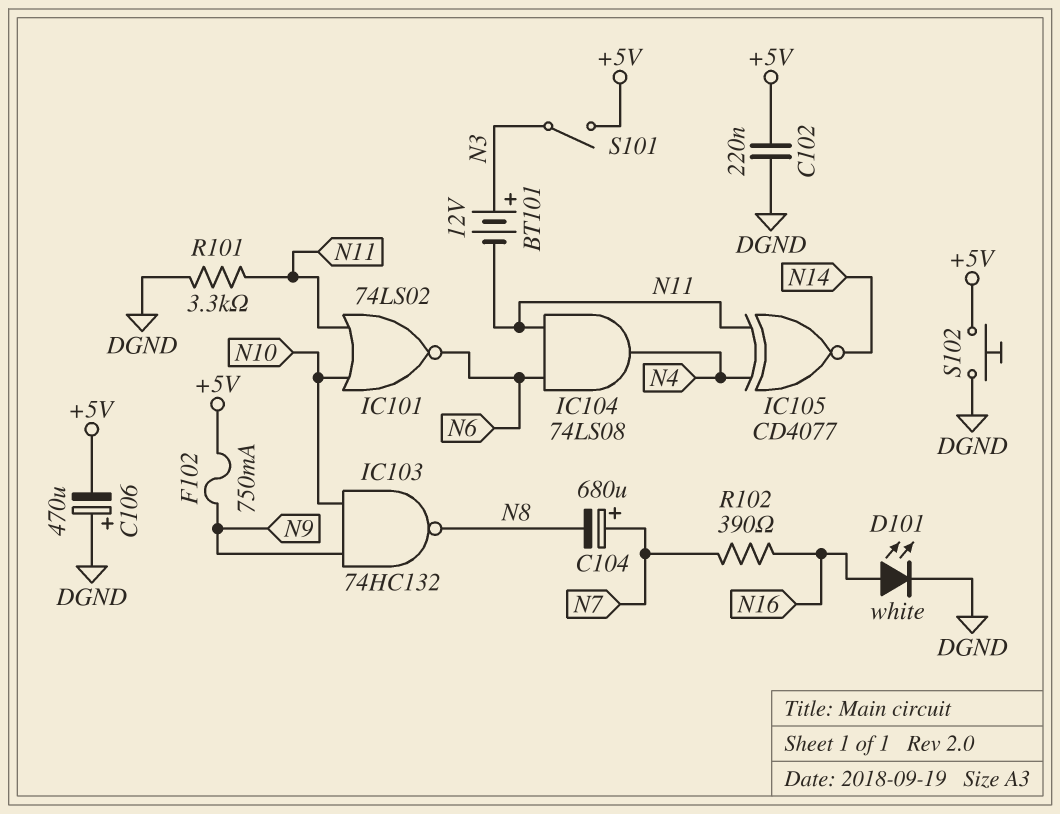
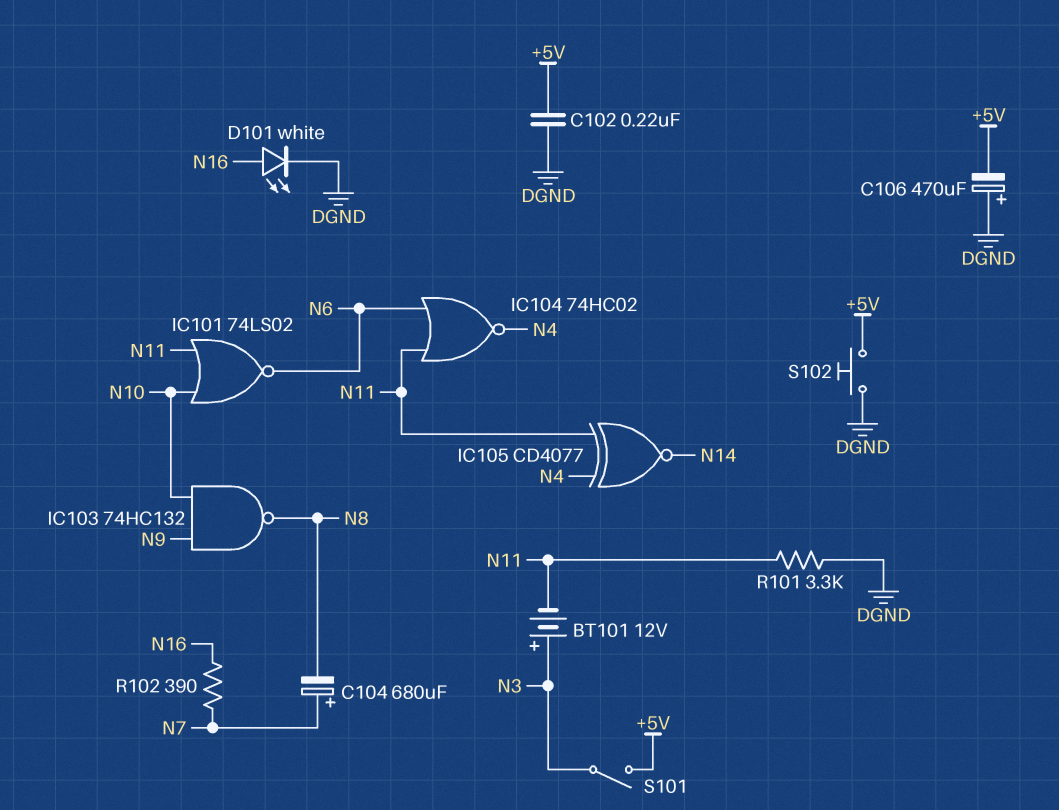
F102: 750mA (+5V, N9) -> none
IC104: AND 74LS08 (in N6, in N11, out N4) -> NOR 74HC02 (in N6, in N11, out N4)

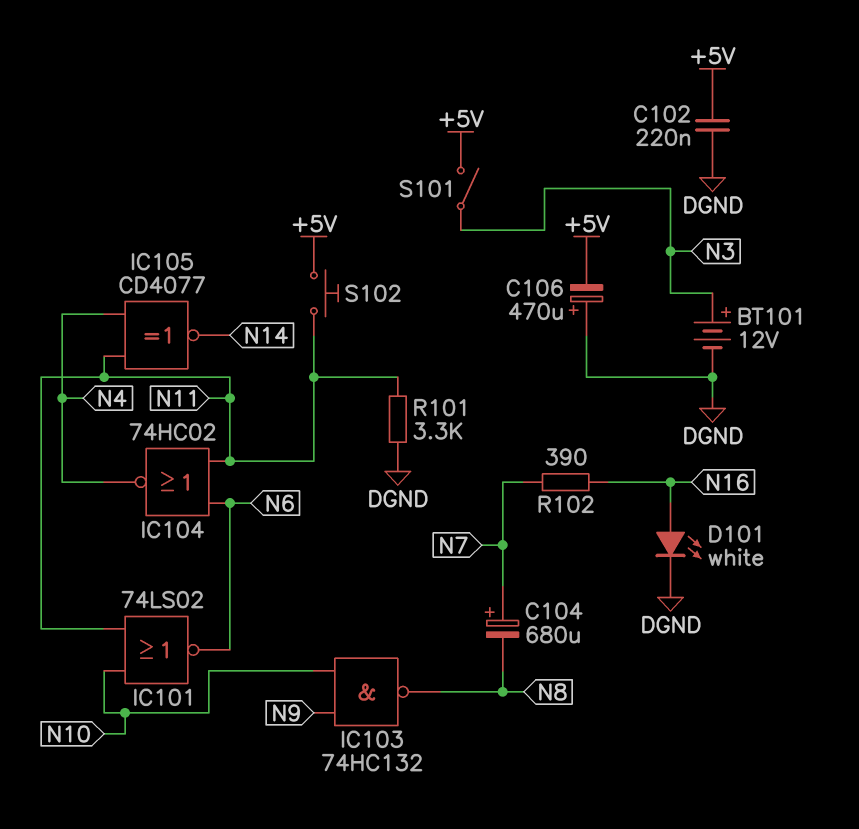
BT101: 12V (plus N3, minus N11) -> 12V (plus N3, minus DGND)
S102: button (+5V, DGND) -> button (+5V, N11)

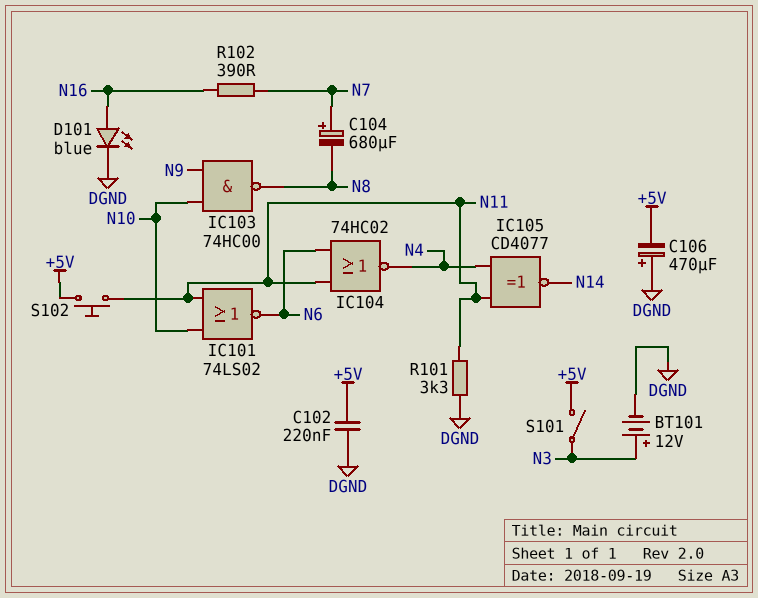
D101: LED white (A N16, K DGND) -> LED blue (A N16, K DGND)
IC103: NAND 74HC132 (in N9, in N10, out N8) -> NAND 74HC00 (in N9, in N10, out N8)

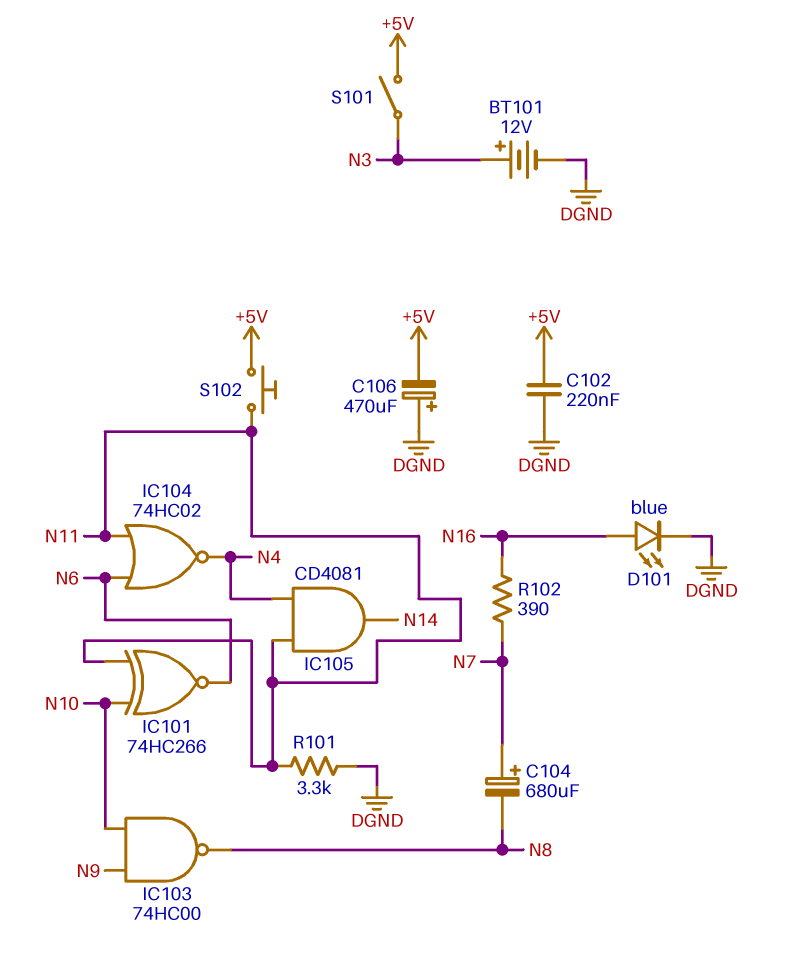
IC101: NOR 74LS02 (in N10, in N11, out N6) -> XNOR 74HC266 (in N10, in N11, out N6)
IC105: XNOR CD4077 (in N4, in N11, out N14) -> AND CD4081 (in N4, in N11, out N14)

